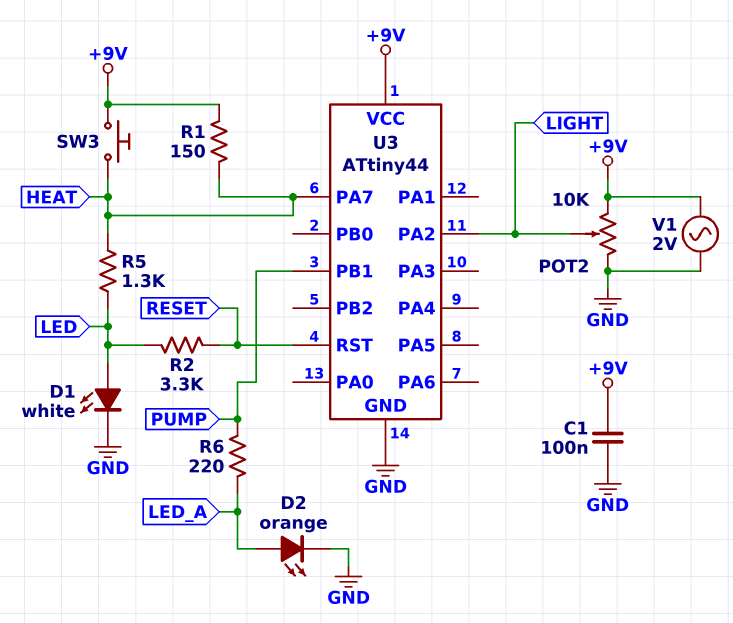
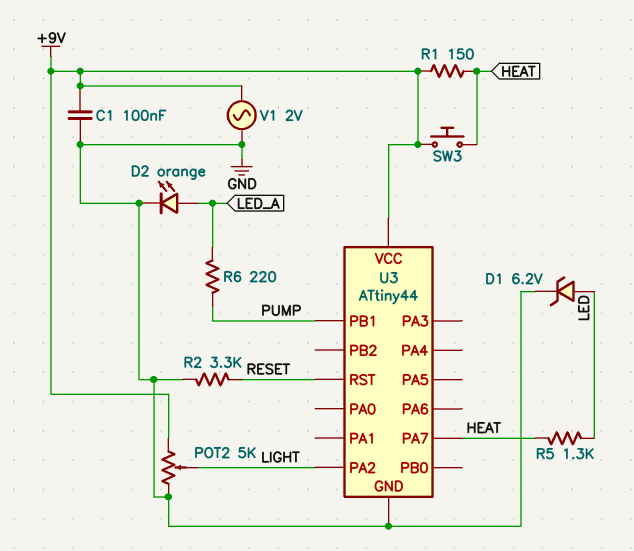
D1: LED white (A LED, K GND) -> zener 6.2V (A LED, K GND)
POT2: 10k (+9V, GND, wiper LIGHT) -> 5k (+9V, GND, wiper LIGHT)
R2: 3.3k (LED, RESET) -> 3.3k (GND, RESET)

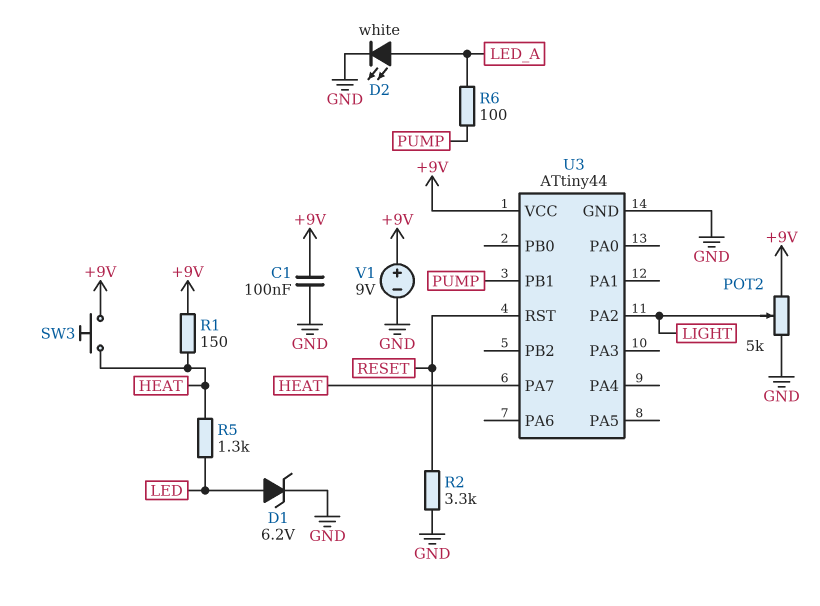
D2: LED orange (A LED_A, K GND) -> LED white (A LED_A, K GND)
R6: 220 (LED_A, PUMP) -> 100 (LED_A, PUMP)
V1: AC 2V (+9V, GND) -> 9V (plus +9V, minus GND)

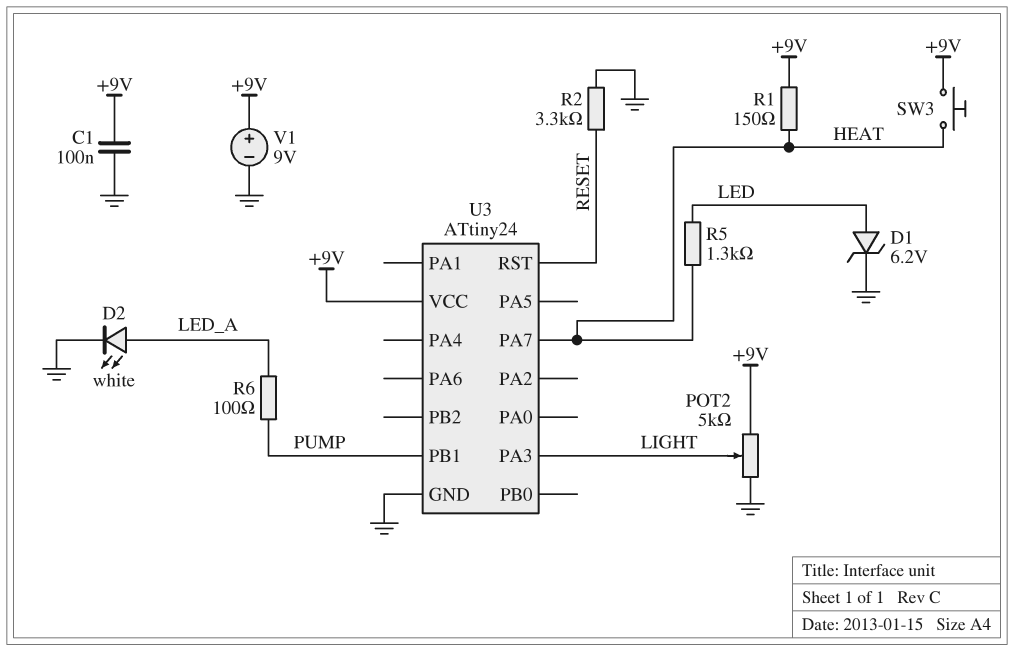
U3: ATtiny44 -> ATtiny24
U3 pin PA2: LIGHT -> none
U3 pin PA3: none -> LIGHT

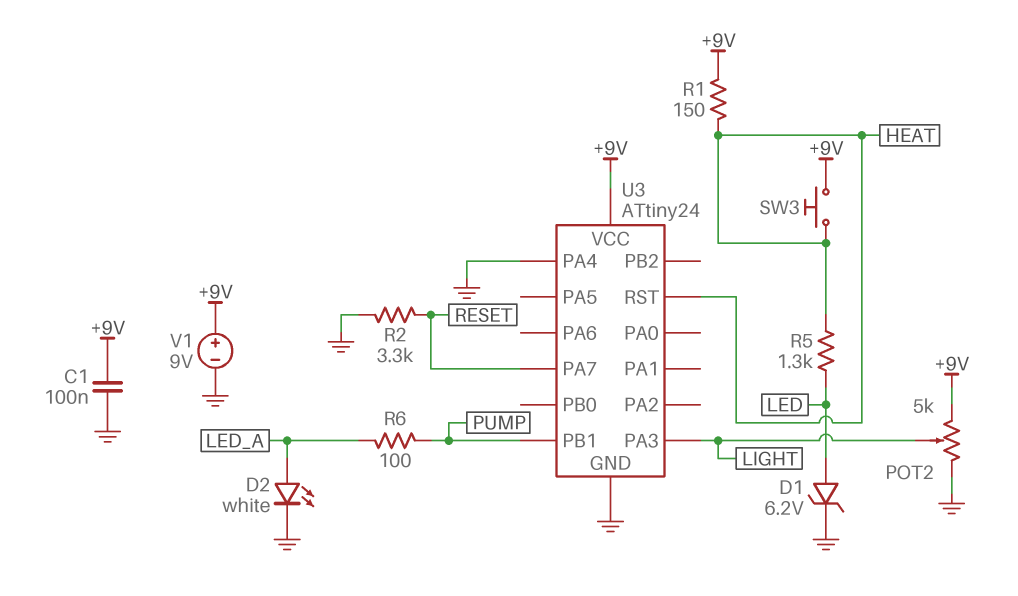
U3 pin PA4: none -> GND
U3 pin PA7: HEAT -> RESET
U3 pin RST: RESET -> HEAT

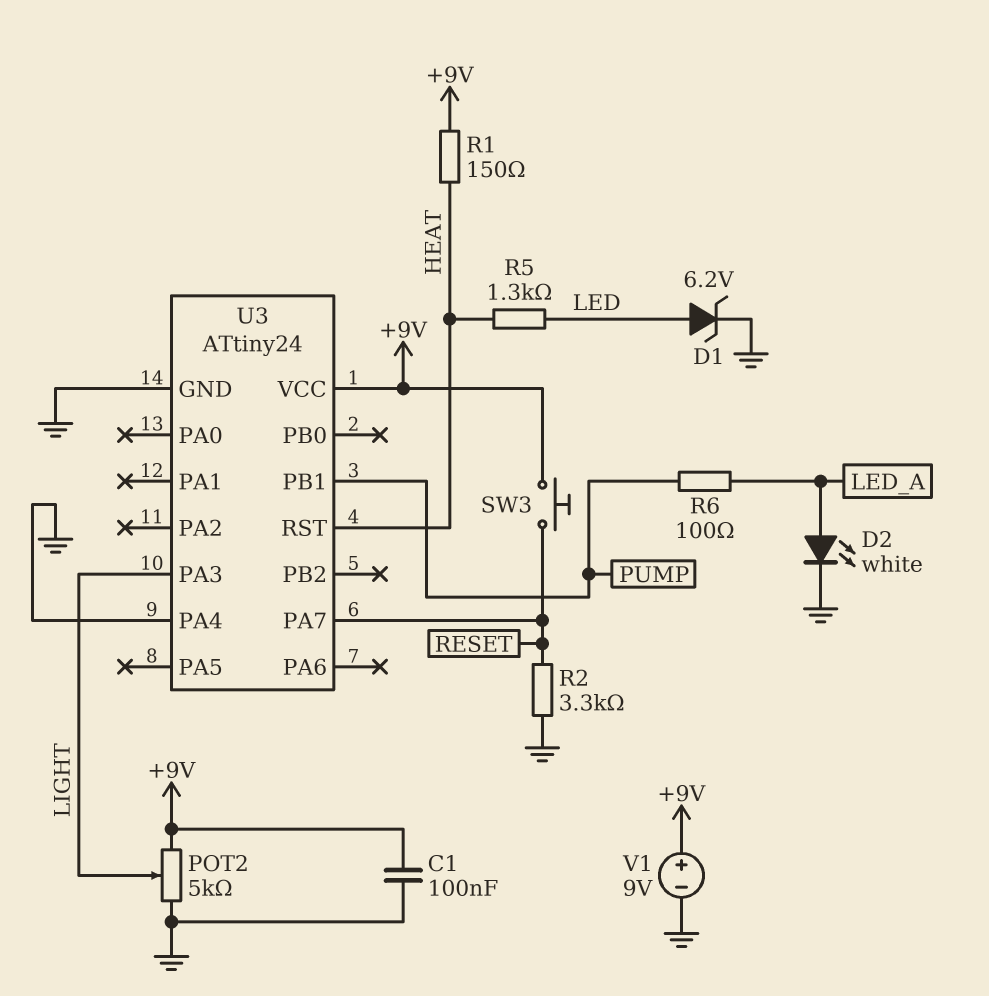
SW3: button (+9V, HEAT) -> button (+9V, RESET)

